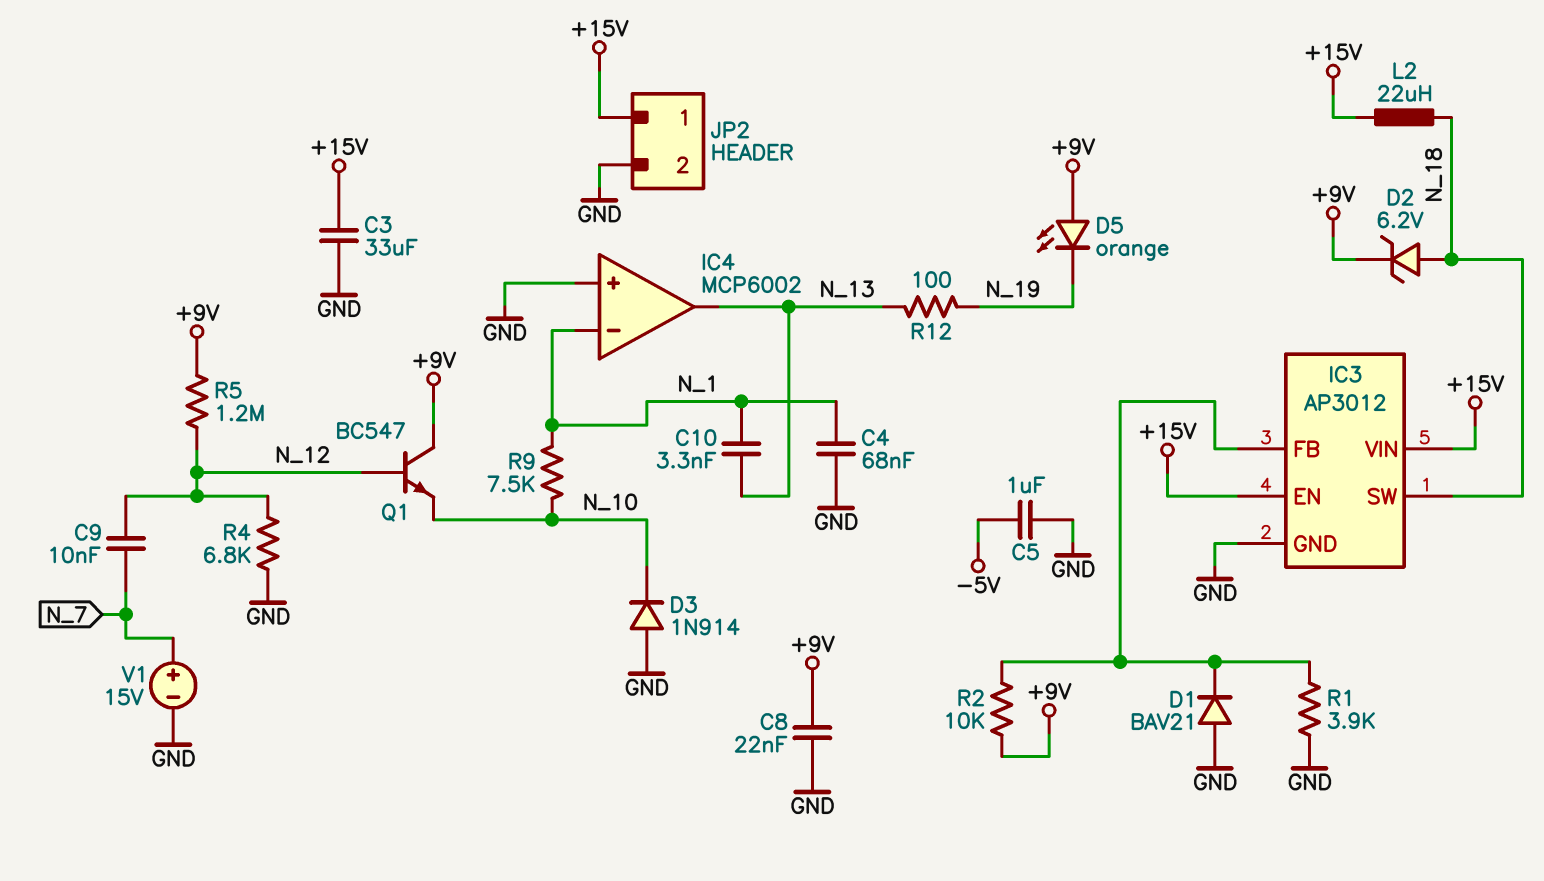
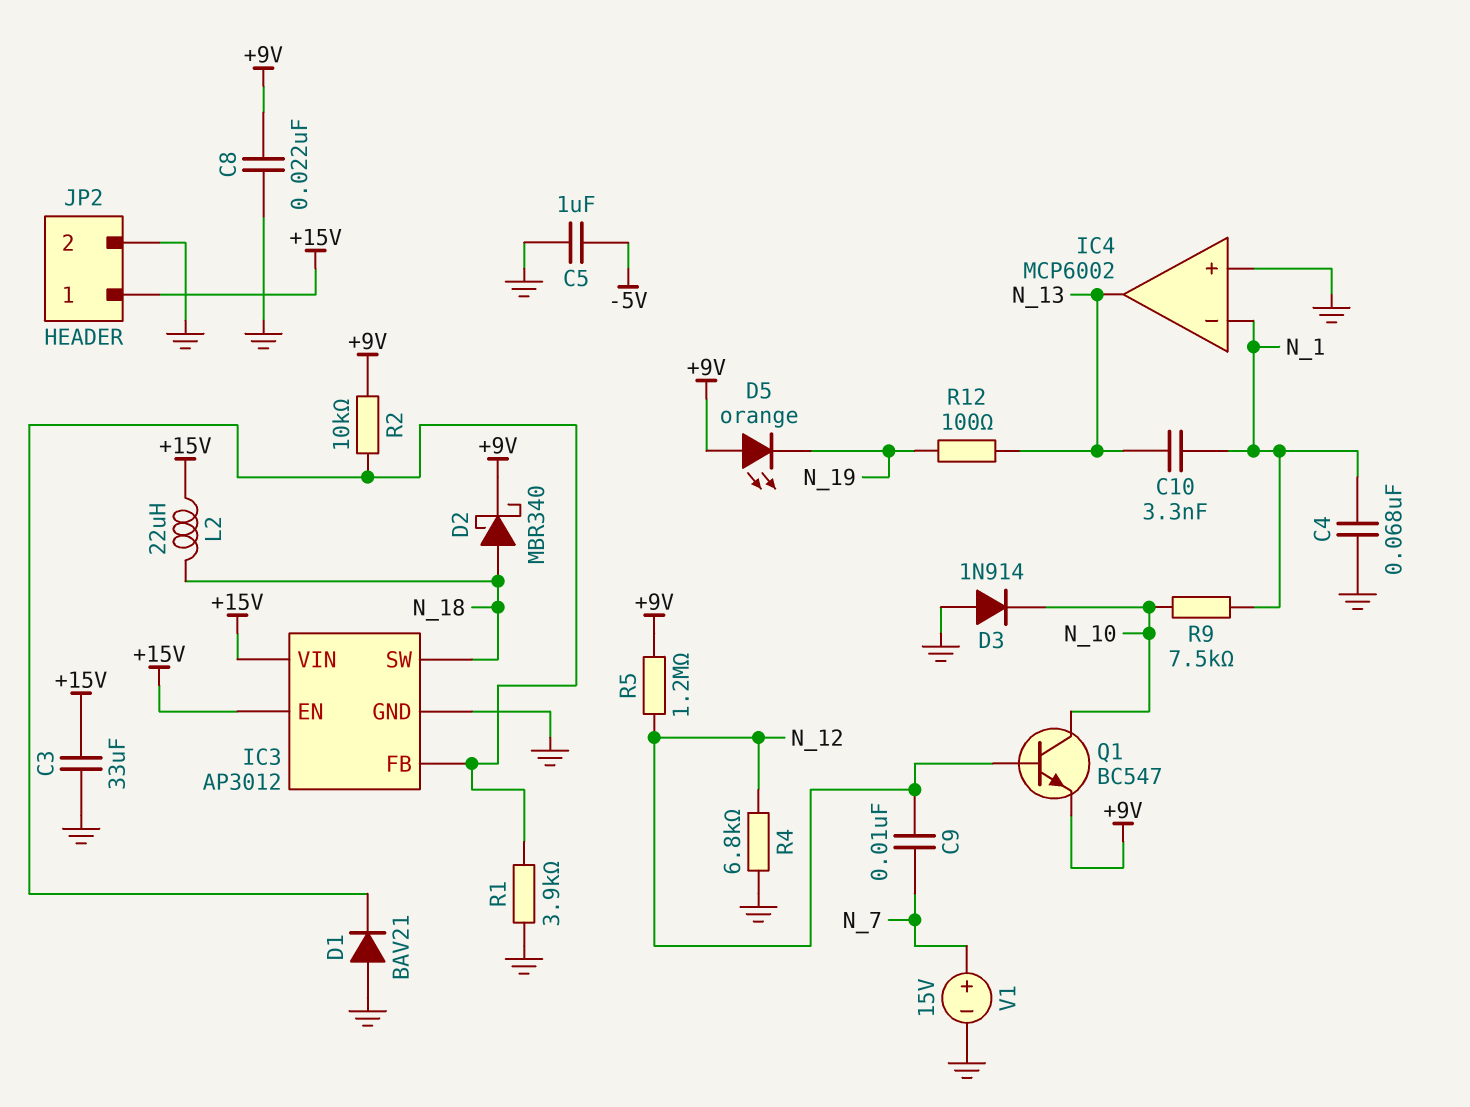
D2: zener 6.2V (A N_18, K +9V) -> schottky MBR340 (A N_18, K +9V)
Q1: NPN BC547 (B N_12, C +9V, E N_10) -> NPN BC547 (B N_12, C N_10, E +9V)

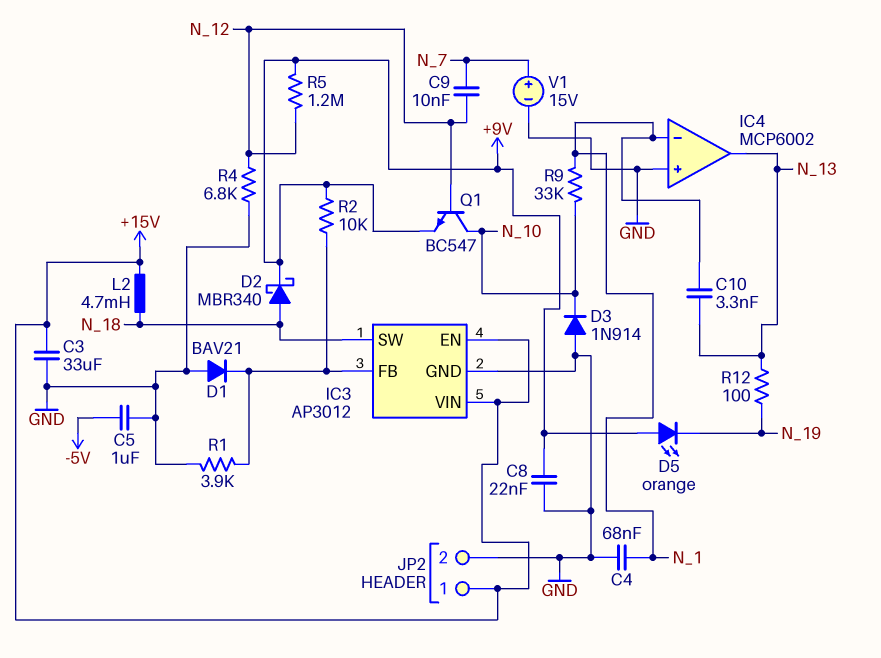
L2: 22uH (+15V, N_18) -> 4.7mH (+15V, N_18)
R9: 7.5k (N_1, N_10) -> 33k (N_1, N_10)

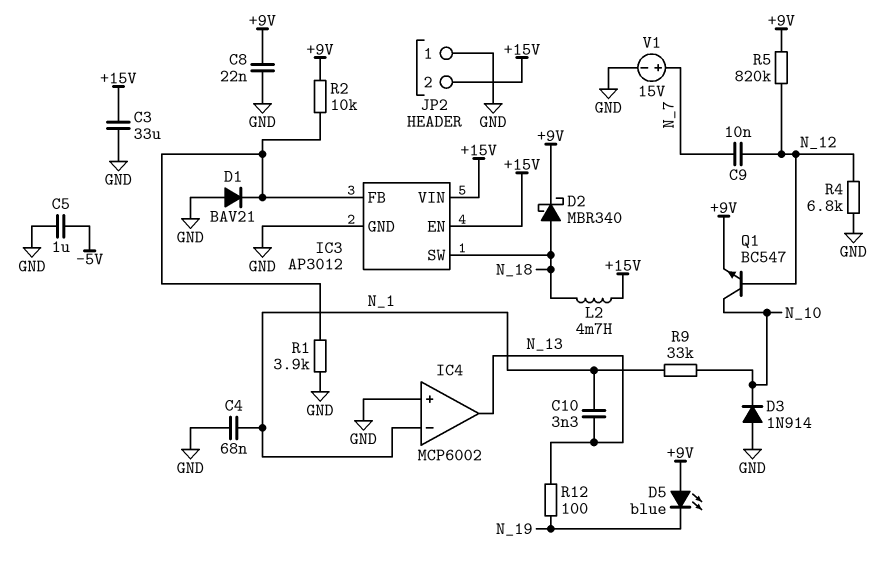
D5: LED orange (A +9V, K N_19) -> LED blue (A +9V, K N_19)
JP2 pin 1: +15V -> GND
JP2 pin 2: GND -> +15V
R5: 1.2M (+9V, N_12) -> 820k (+9V, N_12)

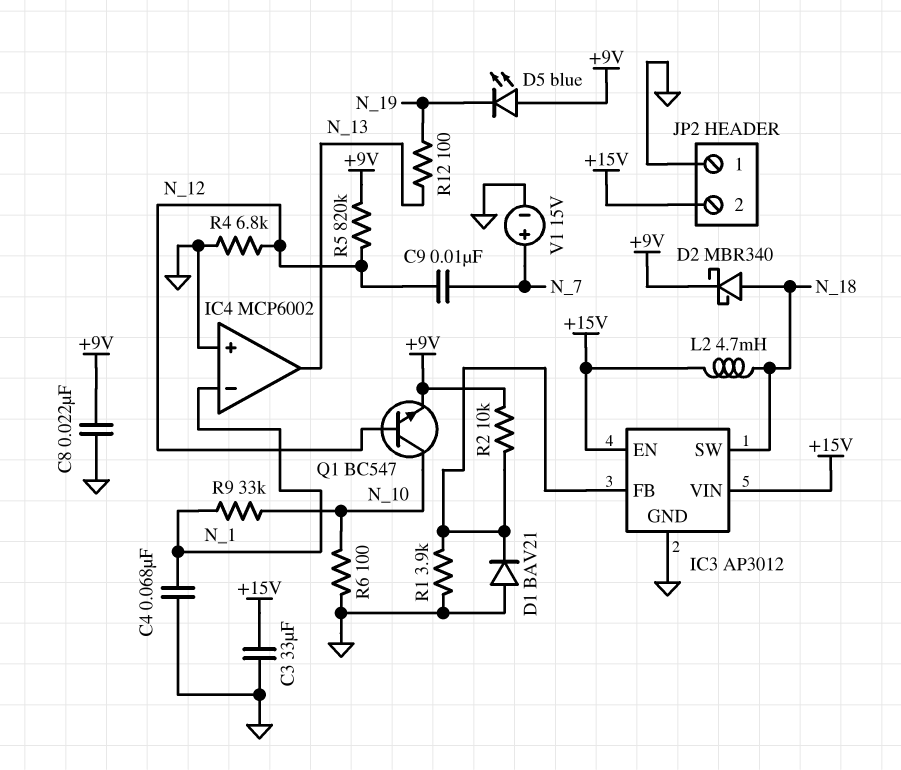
C5: 1uF (-5V, GND) -> none
C10: 3.3nF (N_1, N_13) -> none
D3: diode 1N914 (A GND, K N_10) -> none
R6: none -> 100 (GND, N_10)

